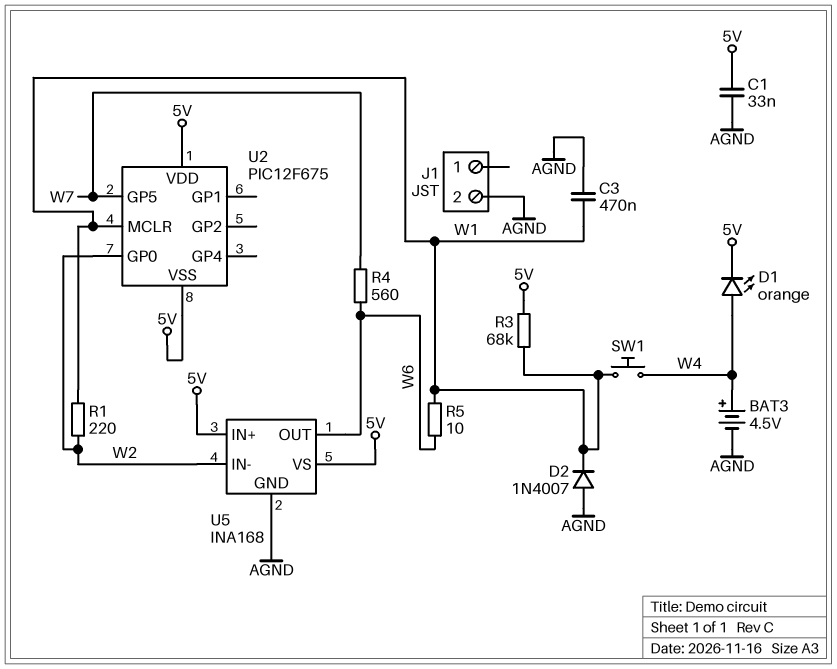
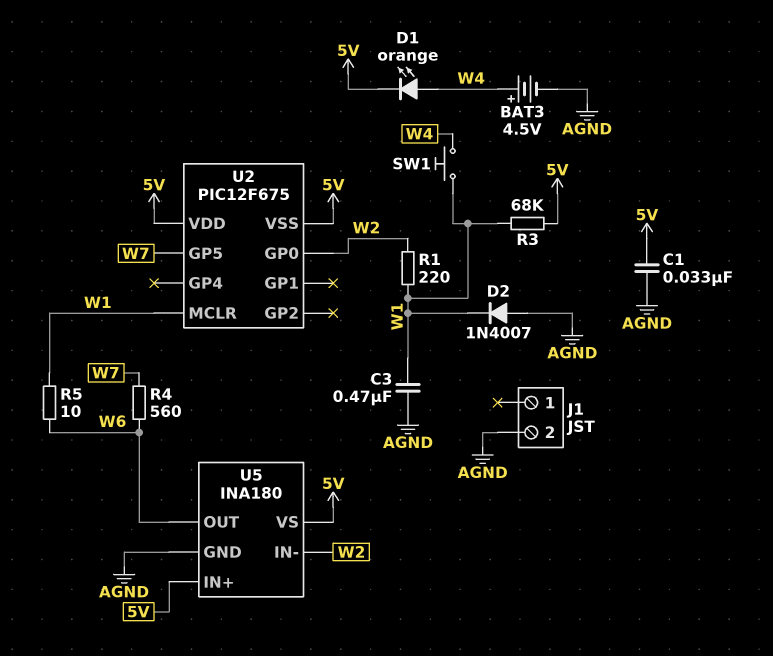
U5: INA168 -> INA180

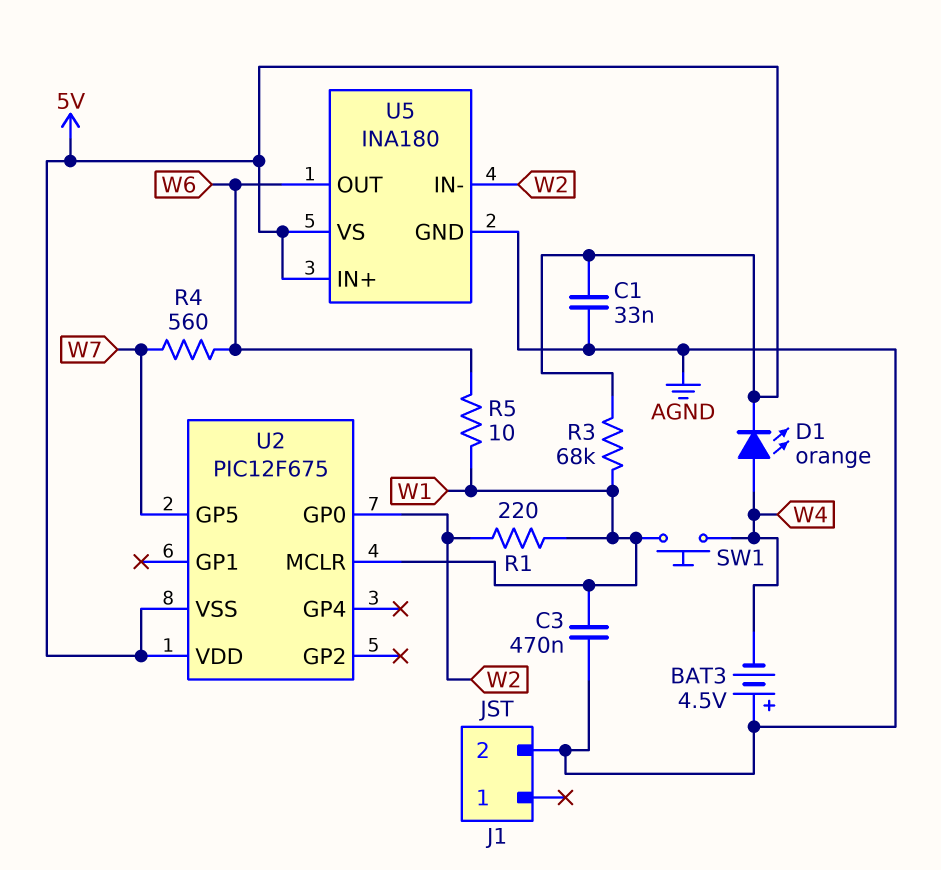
BAT3: 4.5V (plus W4, minus AGND) -> 4.5V (plus AGND, minus W4)
D2: diode 1N4007 (A AGND, K W1) -> none

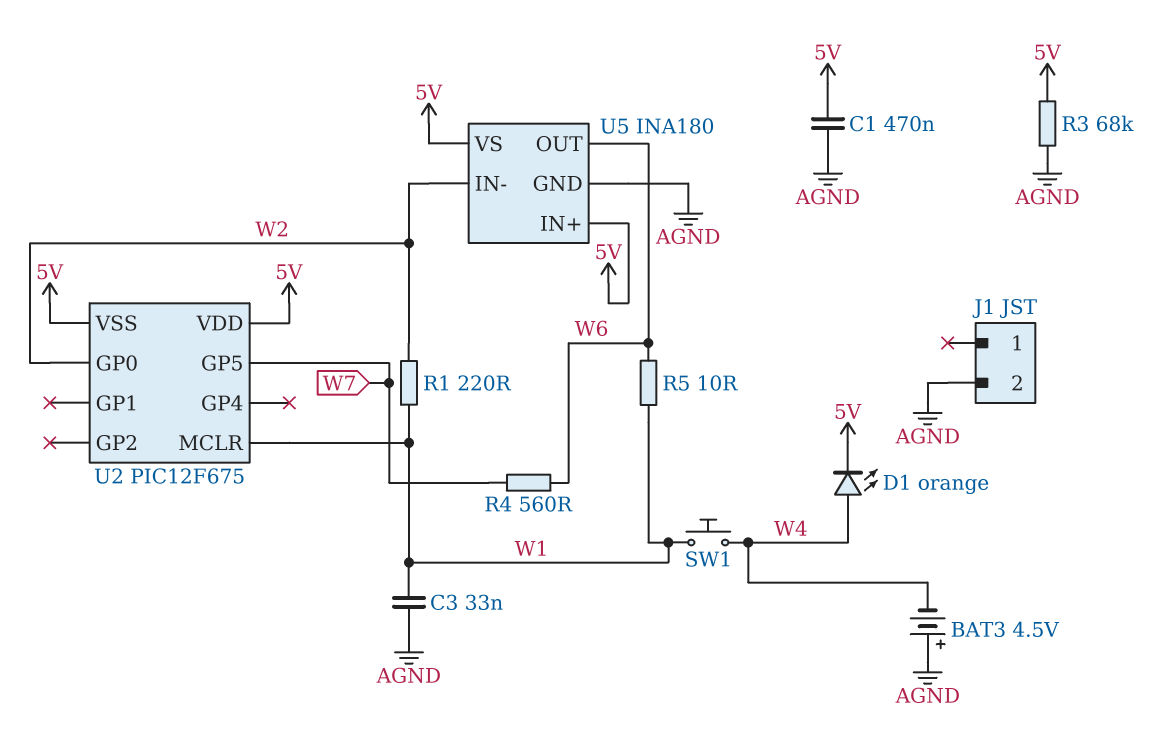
C1: 33nF (5V, AGND) -> 470nF (5V, AGND)
C3: 470nF (AGND, W1) -> 33nF (AGND, W1)
R3: 68k (5V, W1) -> 68k (5V, AGND)

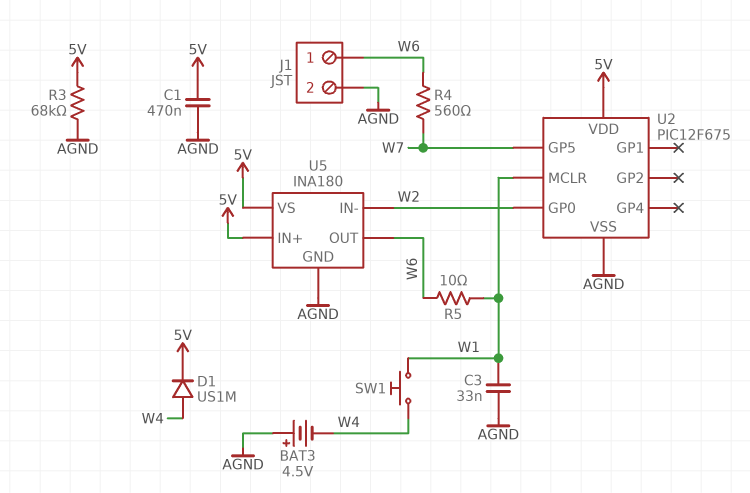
D1: LED orange (A W4, K 5V) -> diode US1M (A W4, K 5V)
J1 pin 1: none -> W6
R1: 220 (W1, W2) -> none
U2 pin VSS: 5V -> AGND

